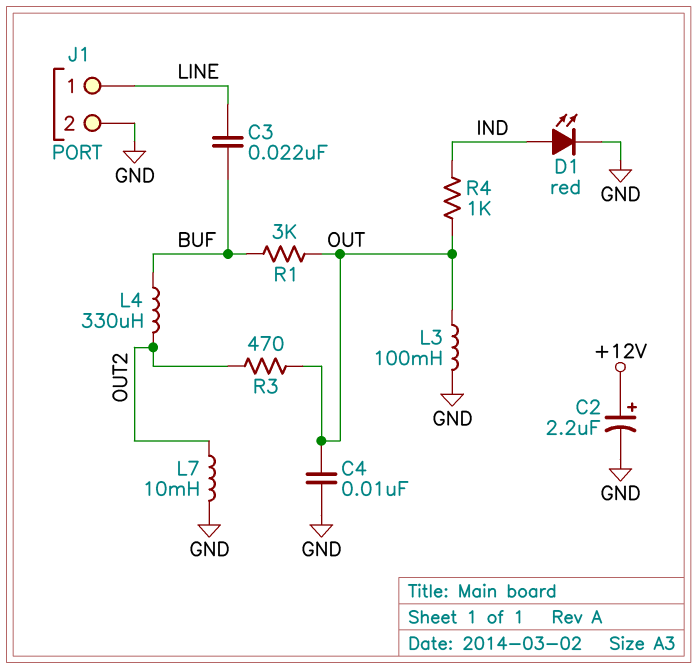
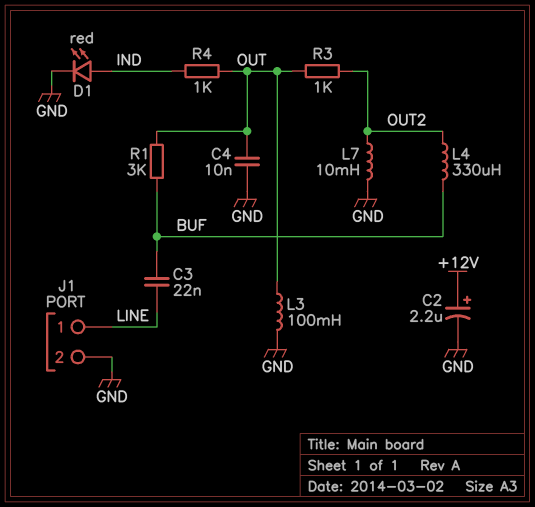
R3: 470 (OUT, OUT2) -> 1k (OUT, OUT2)

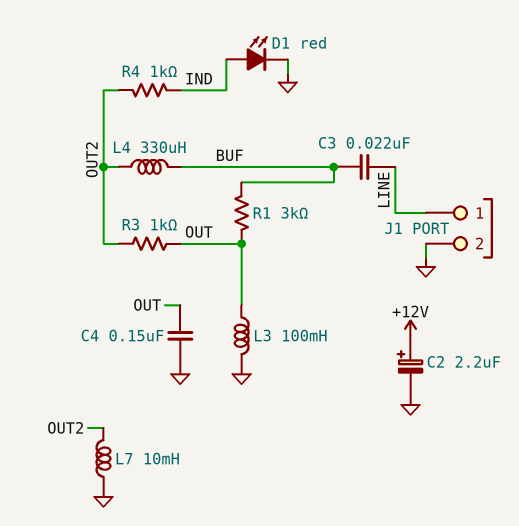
C4: 10nF (GND, OUT) -> 150nF (GND, OUT)
R4: 1k (IND, OUT) -> 1k (IND, OUT2)

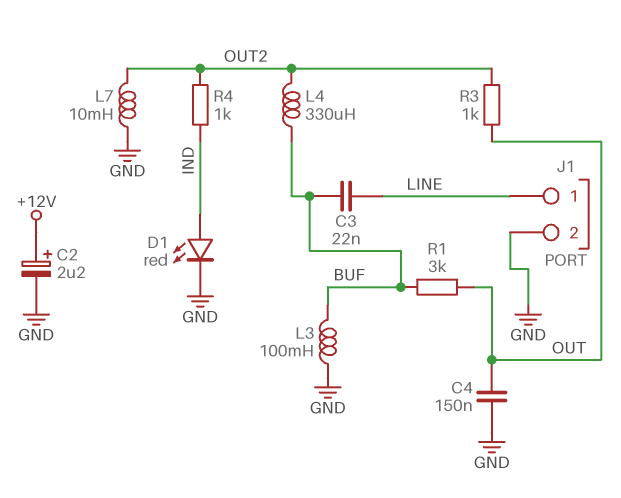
L3: 100mH (GND, OUT) -> 100mH (BUF, GND)

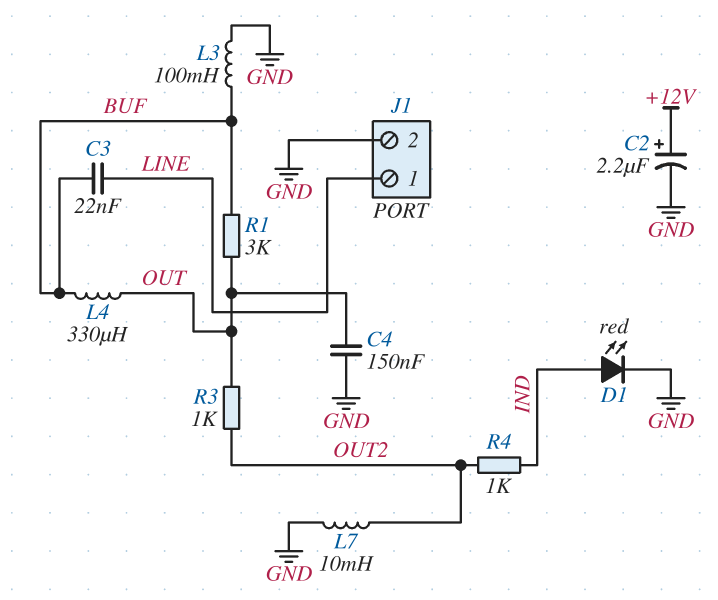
L4: 330uH (BUF, OUT2) -> 330uH (BUF, OUT)

